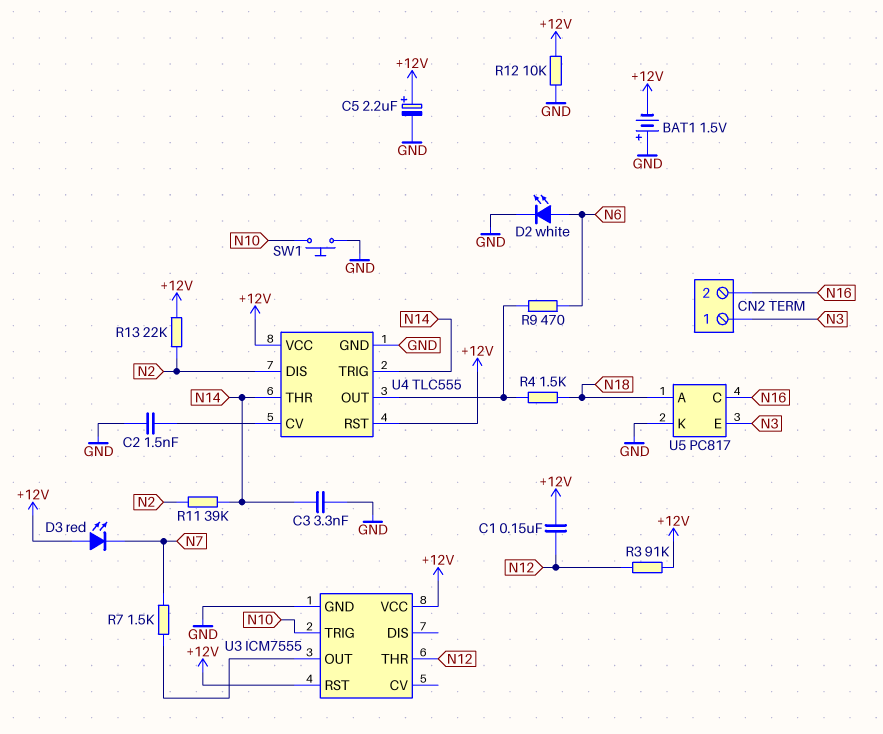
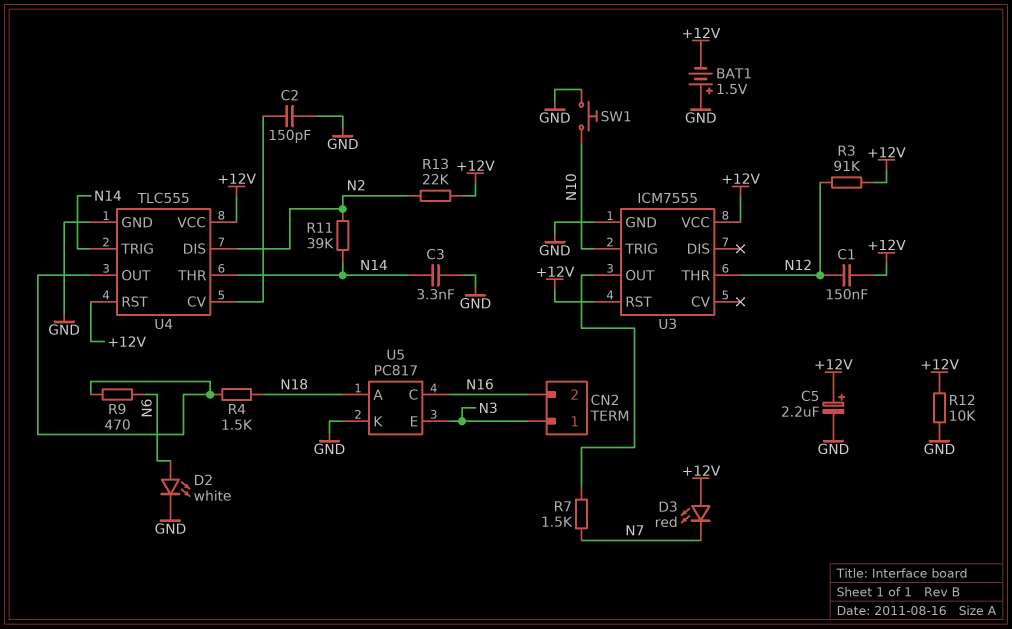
C2: 1.5nF (GND, U4/CV) -> 150pF (GND, U4/CV)

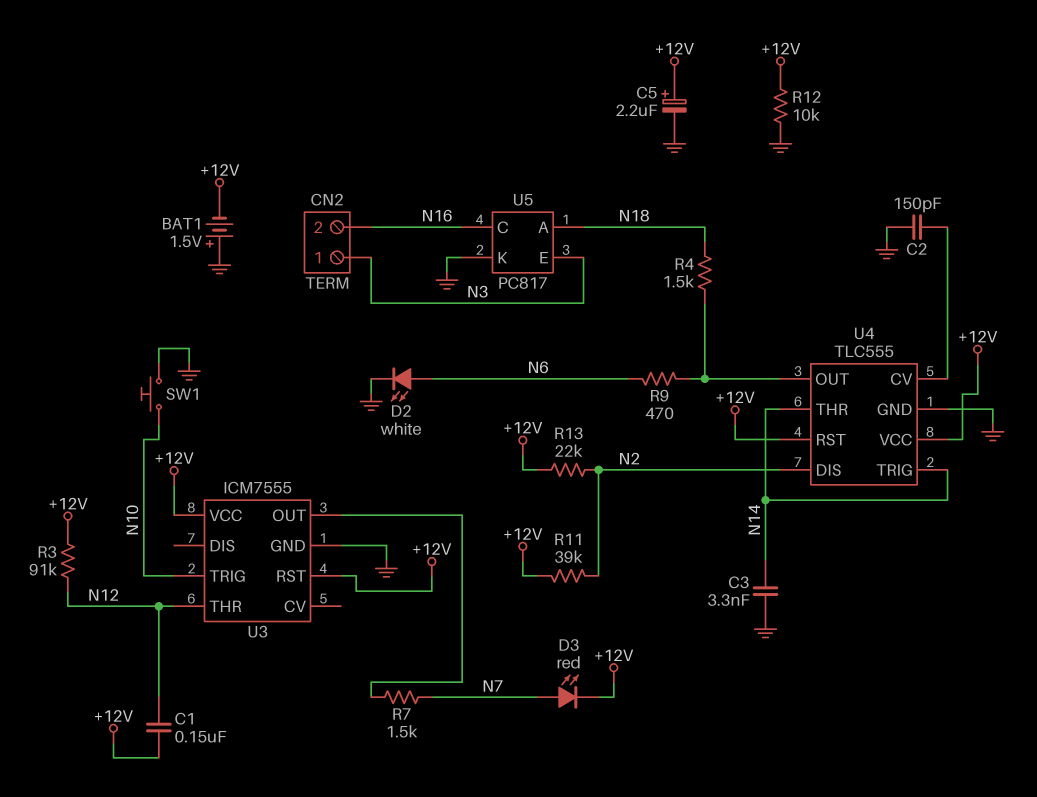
D3: LED red (A +12V, K N7) -> LED red (A N7, K +12V)
R11: 39k (N2, N14) -> 39k (+12V, N2)

